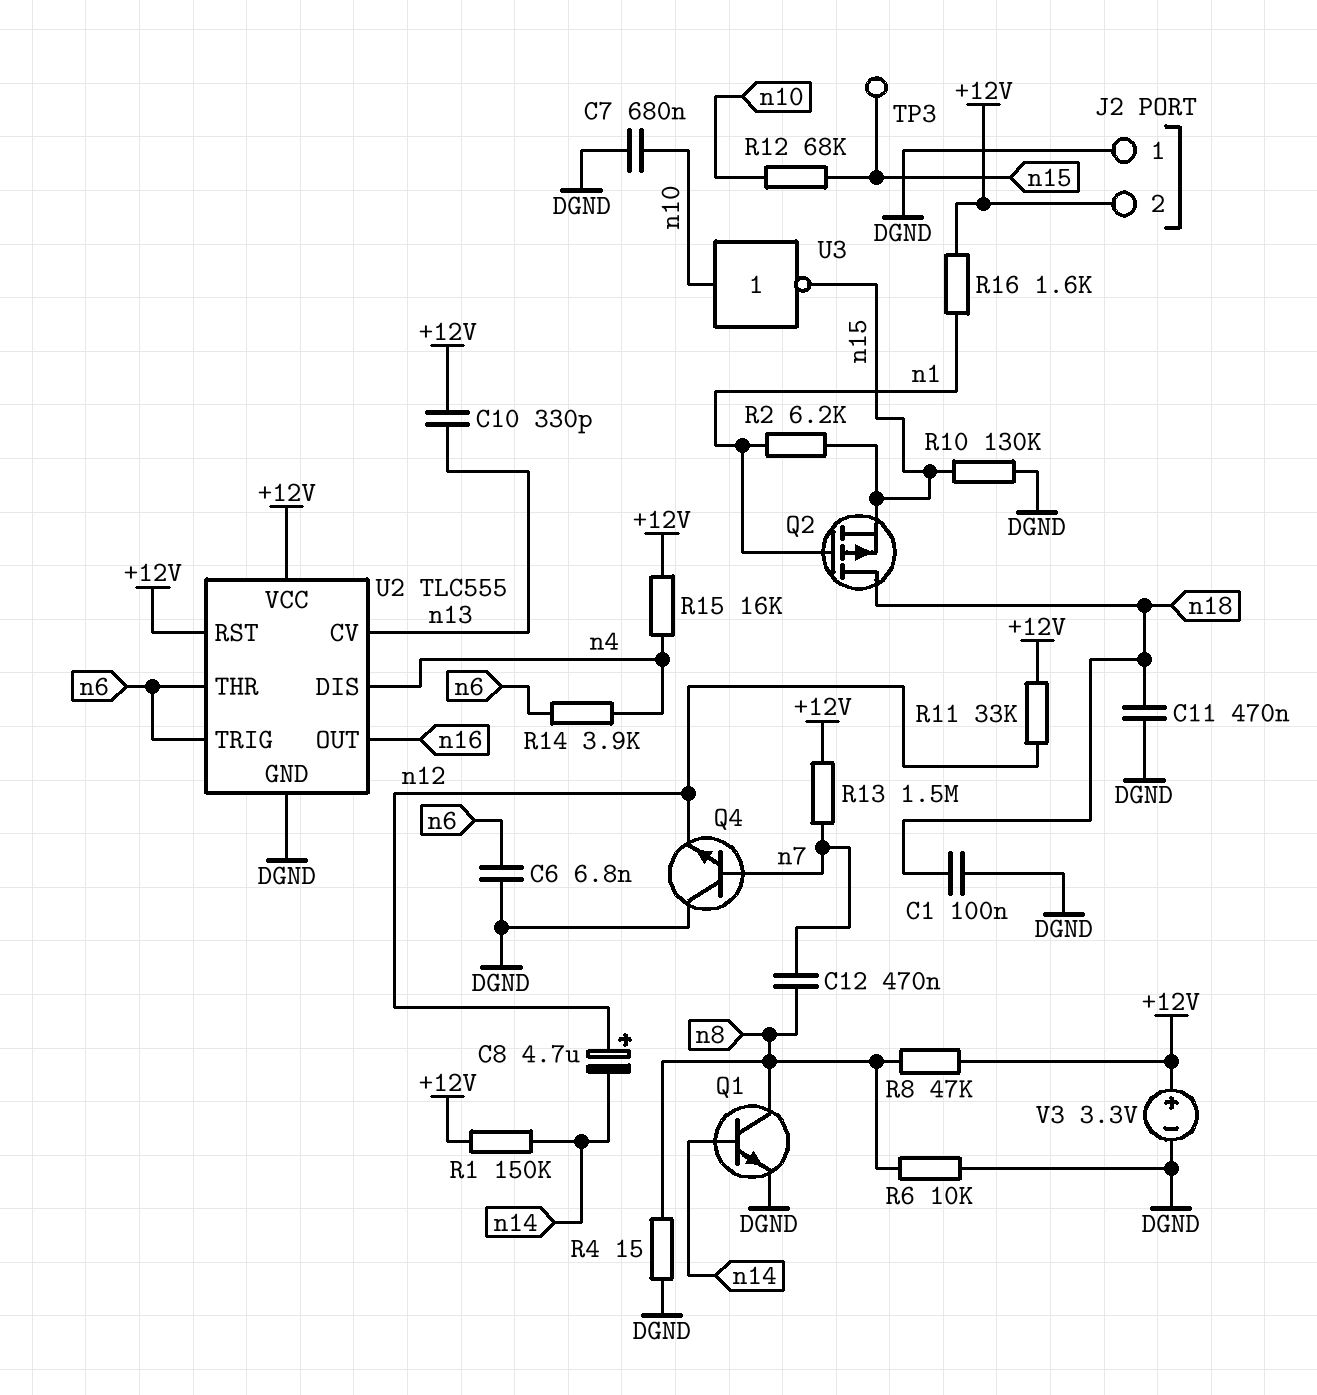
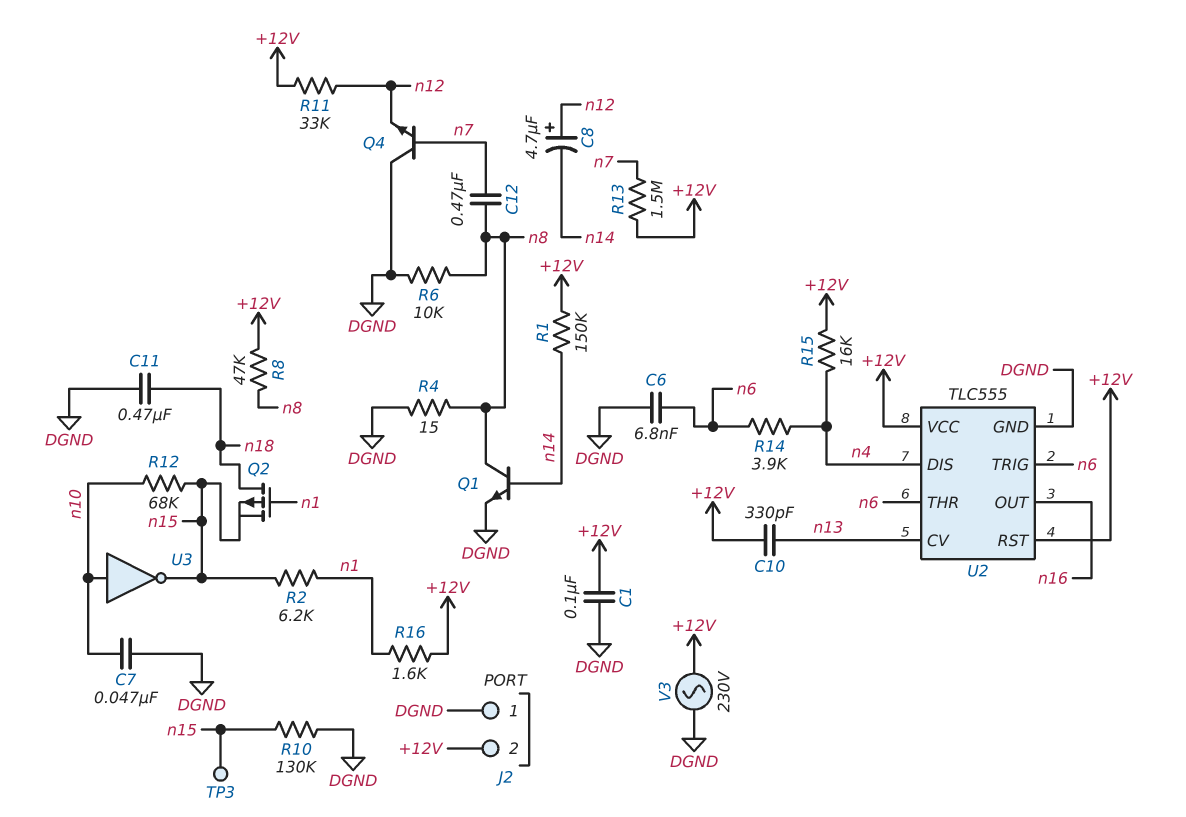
C1: 100nF (DGND, n18) -> 100nF (+12V, DGND)
C7: 680nF (DGND, n10) -> 47nF (DGND, n10)
V3: 3.3V (plus +12V, minus DGND) -> AC 230V (+12V, DGND)

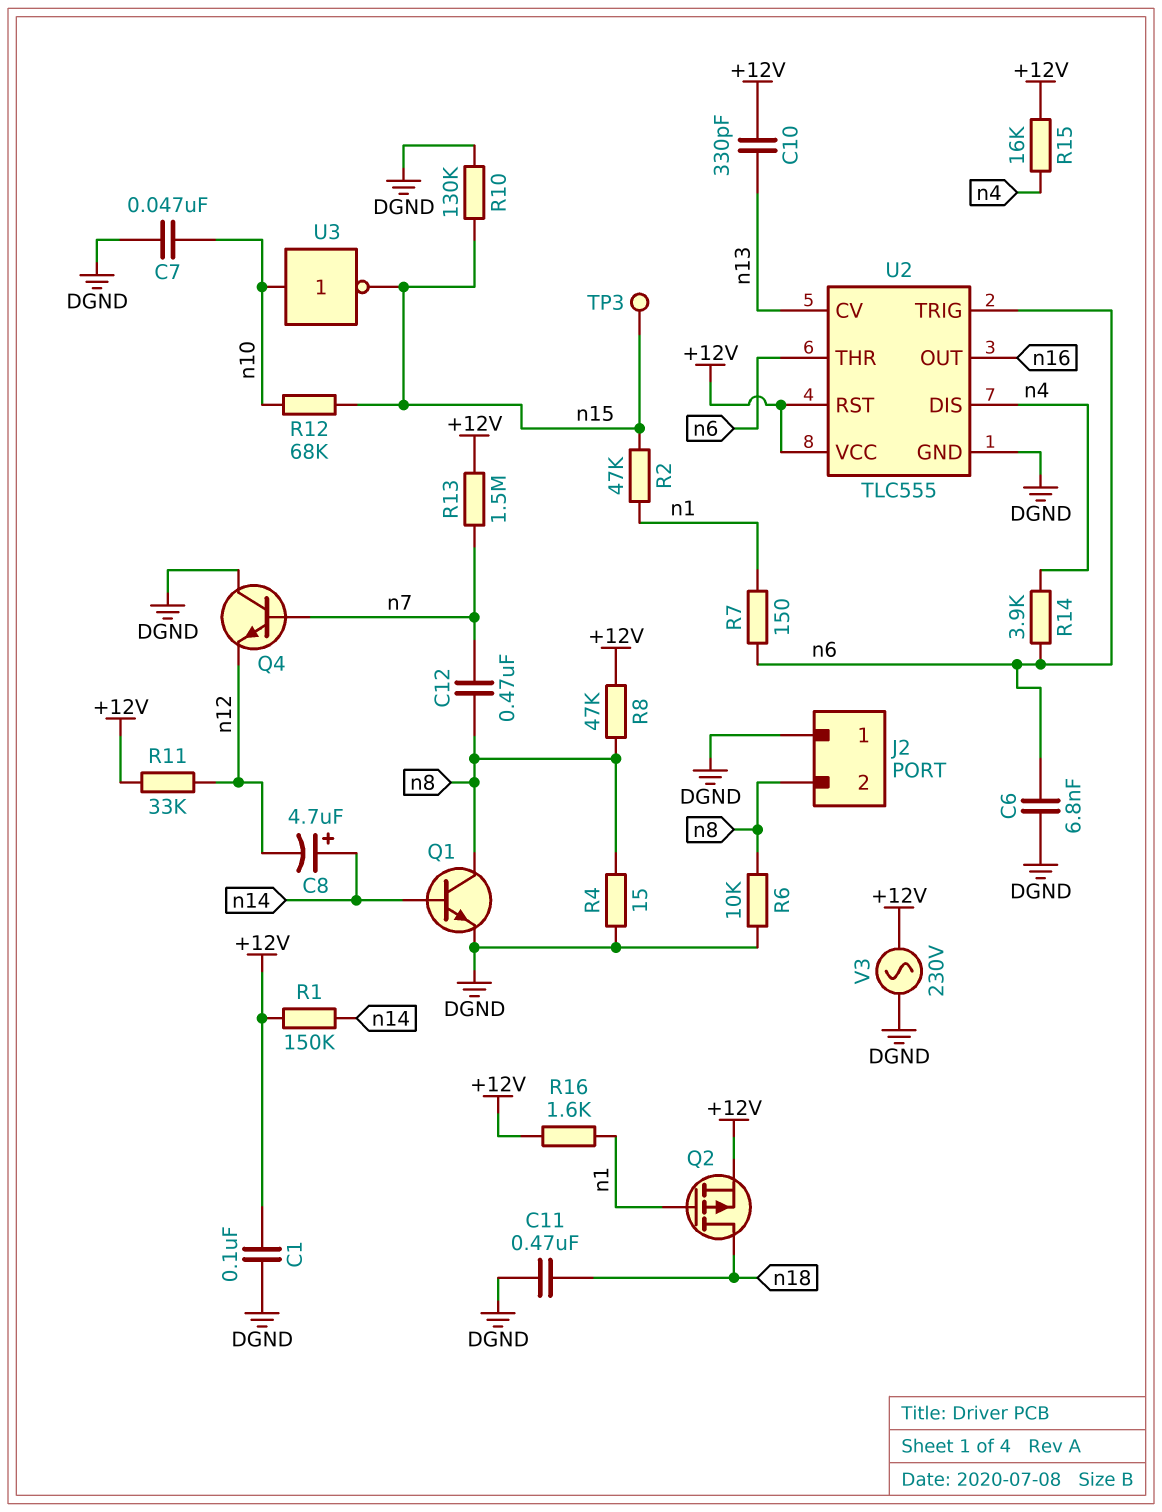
C8: 4.7uF (plus n12, minus n14) -> 4.7uF (plus n14, minus n12)
J2 pin 2: +12V -> n8
Q2: PMOS (G n1, D n18, S n15) -> PMOS (G n1, D n18, S +12V)
R2: 6.2k (n1, n15) -> 47k (n1, n15)
R7: none -> 150 (n1, n6)

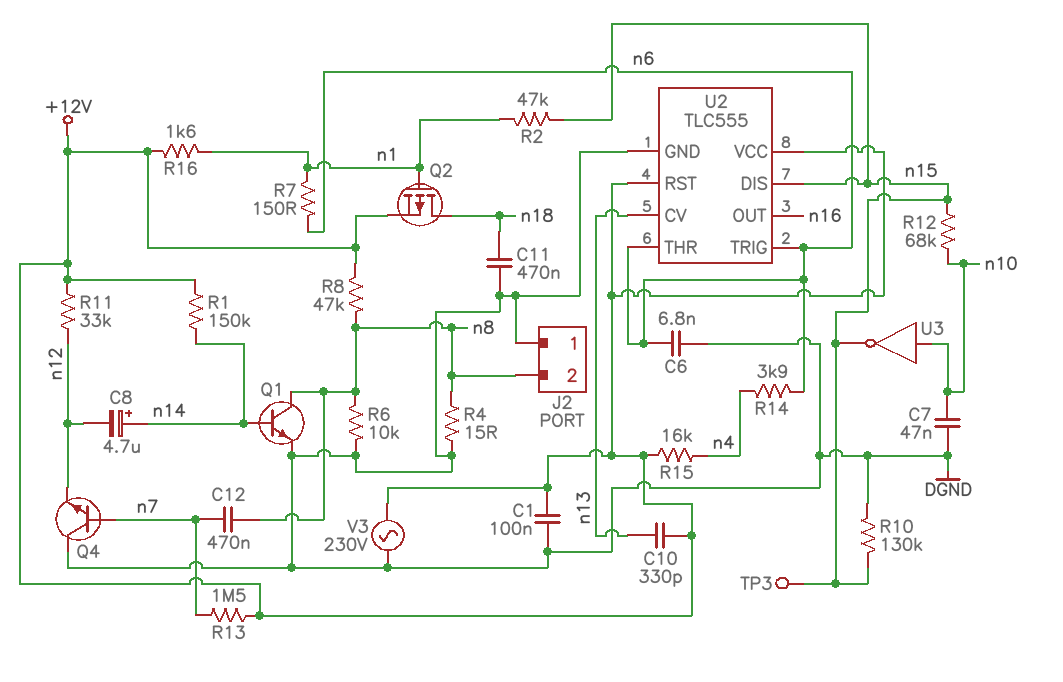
U2 pin DIS: n4 -> n15

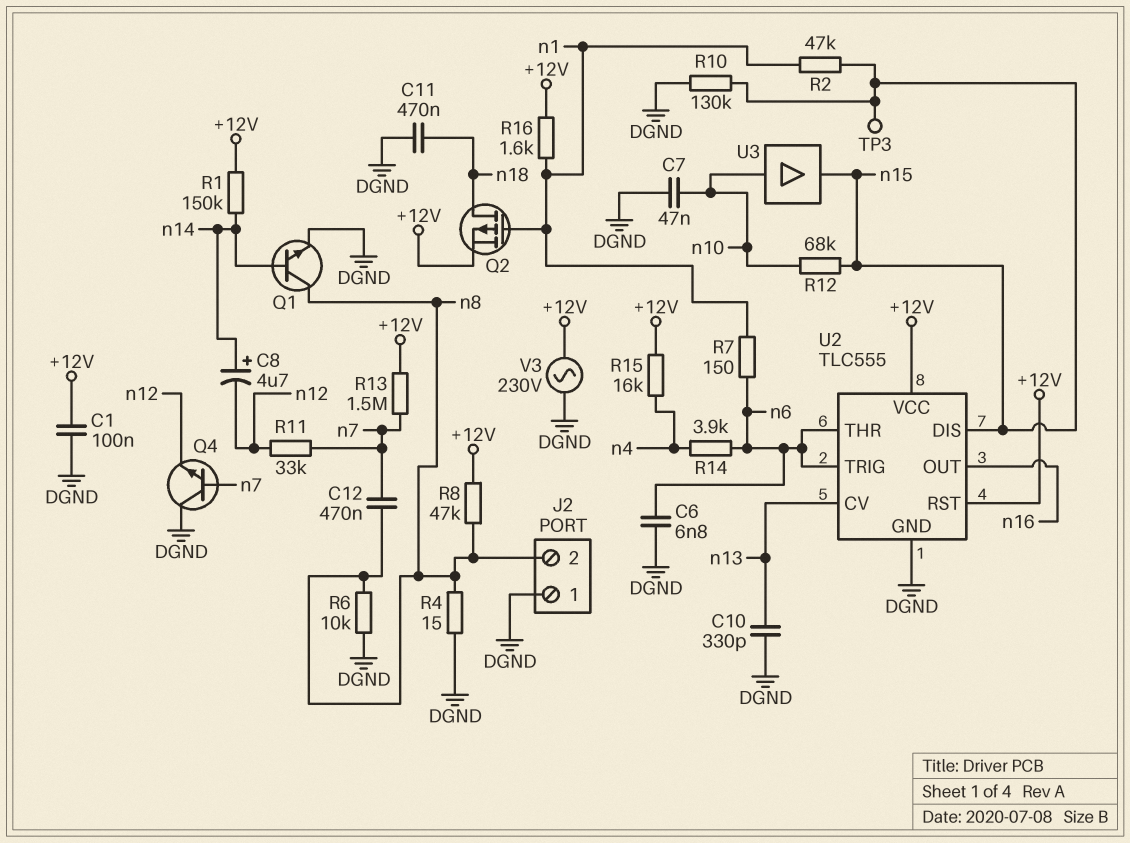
C10: 330pF (+12V, n13) -> 330pF (DGND, n13)
R11: 33k (+12V, n12) -> 33k (n7, n12)
U3: NOT (in n10, out n15) -> buffer (in n10, out n15)

